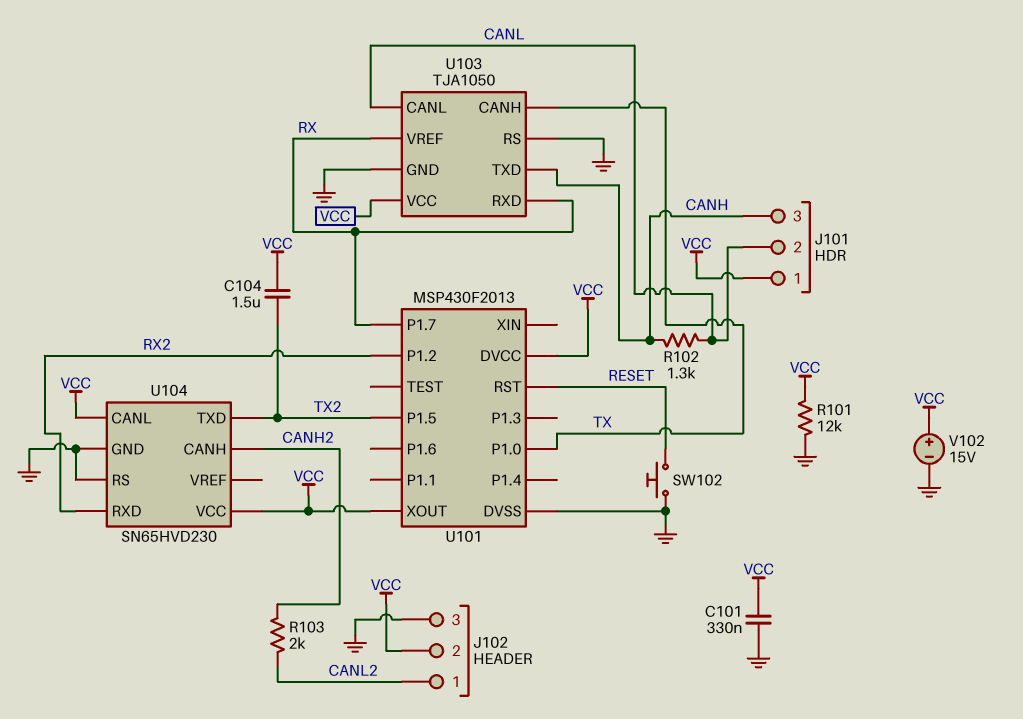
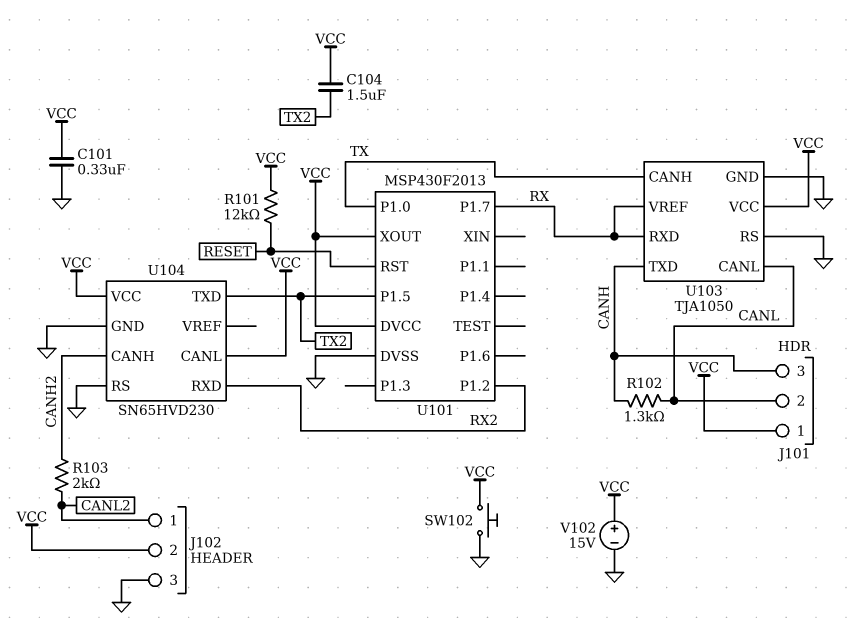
R101: 12k (GND, VCC) -> 12k (RESET, VCC)
SW102: button (GND, RESET) -> button (GND, VCC)

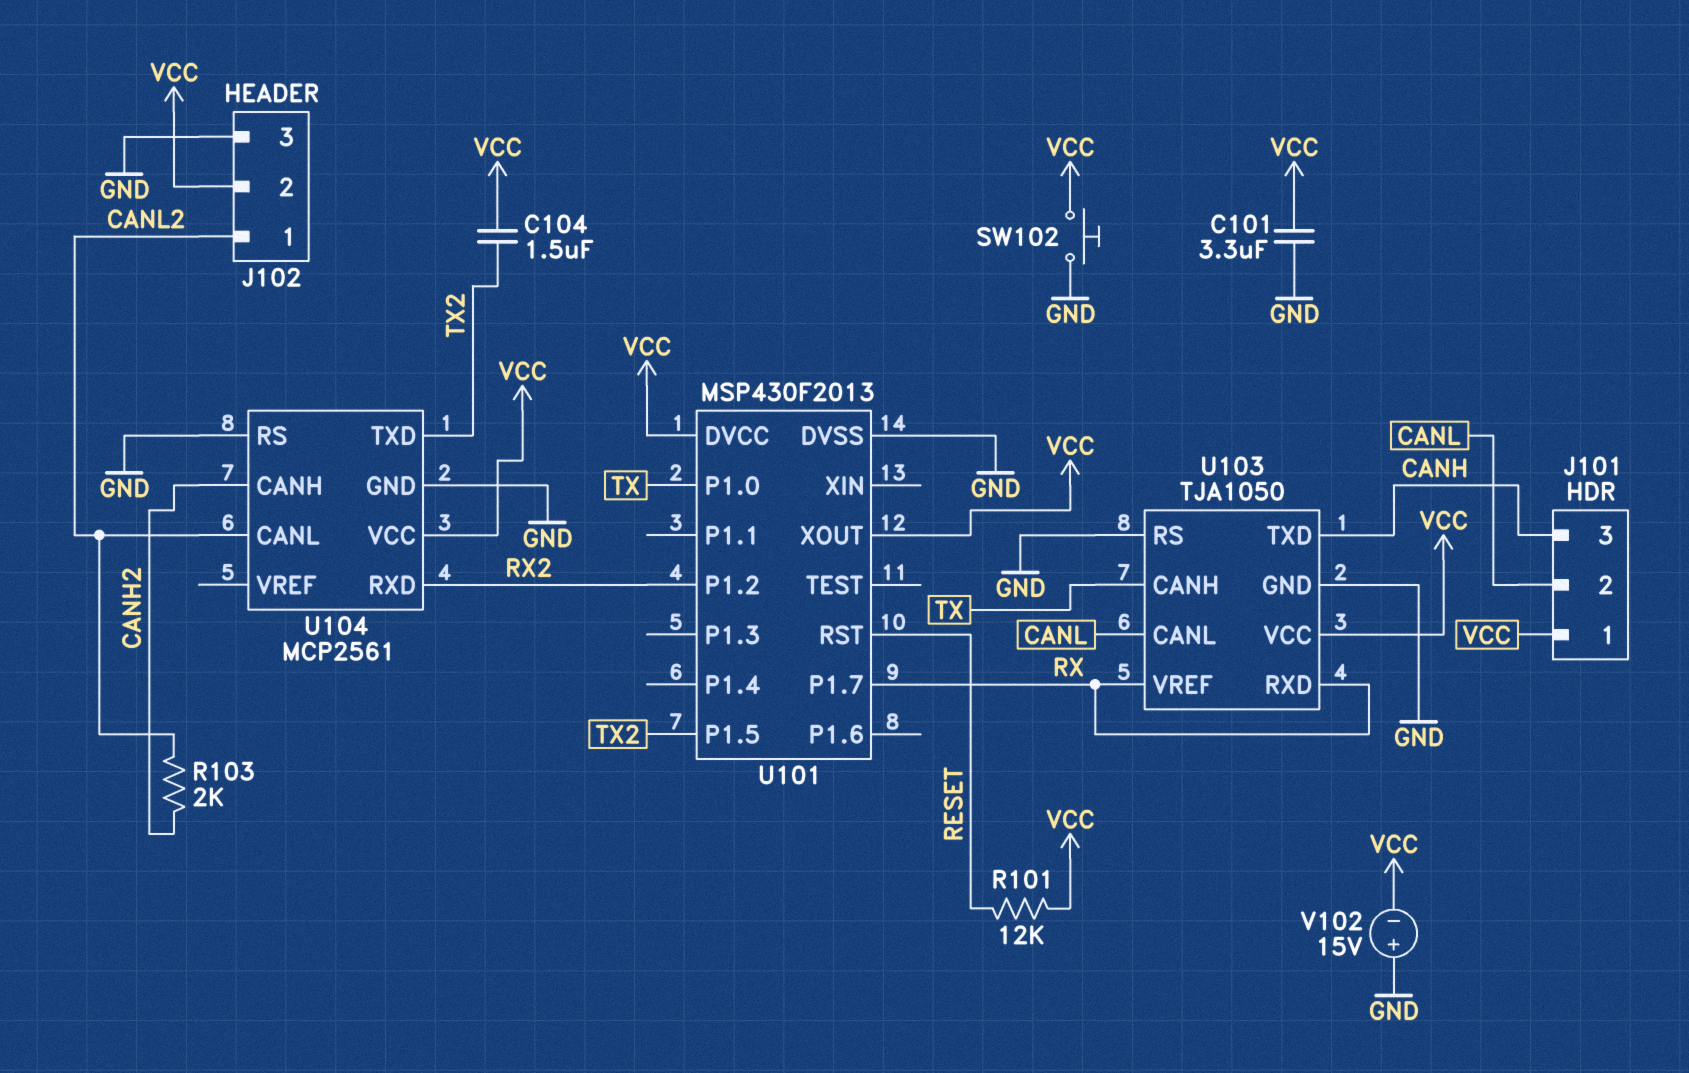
C101: 330nF (GND, VCC) -> 3.3uF (GND, VCC)
R102: 1.3k (CANH, CANL) -> none
U104: SN65HVD230 -> MCP2561
U104 pin CANL: VCC -> CANL2
V102: 15V (plus VCC, minus GND) -> 15V (plus GND, minus VCC)

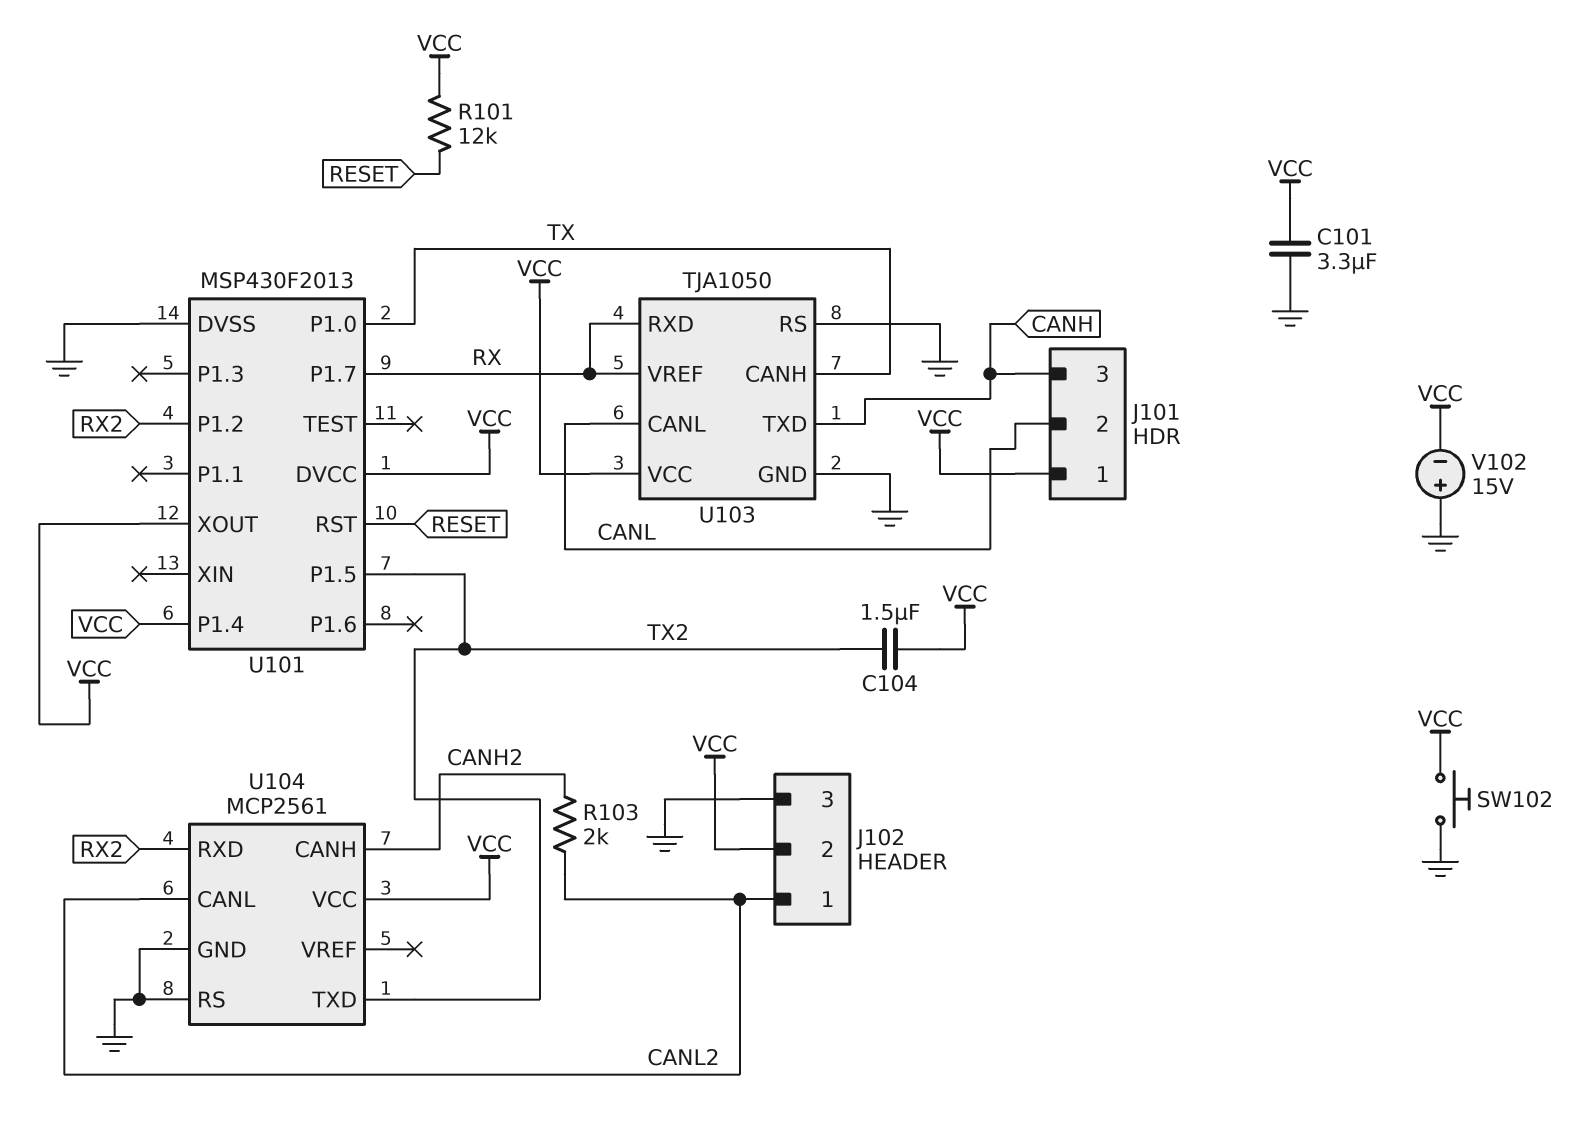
U101 pin P1.4: none -> VCC

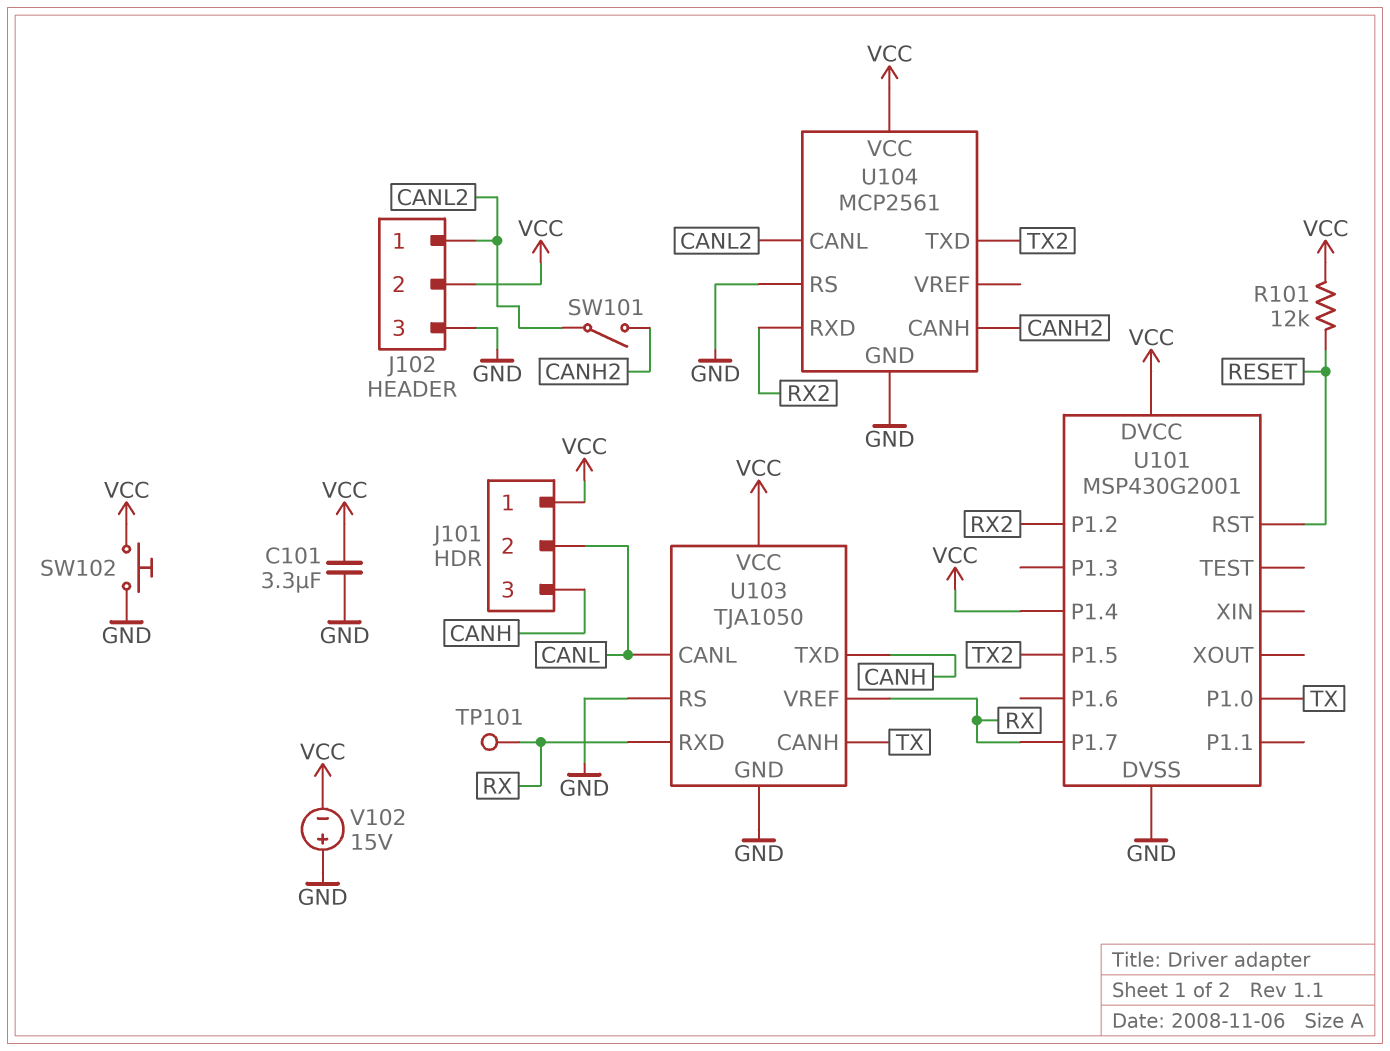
C104: 1.5uF (TX2, VCC) -> none
R103: 2k (CANH2, CANL2) -> none
SW101: none -> switch (CANH2, CANL2)
TP101: none -> test point (RX)
U101: MSP430F2013 -> MSP430G2001
U101 pin XOUT: VCC -> none

